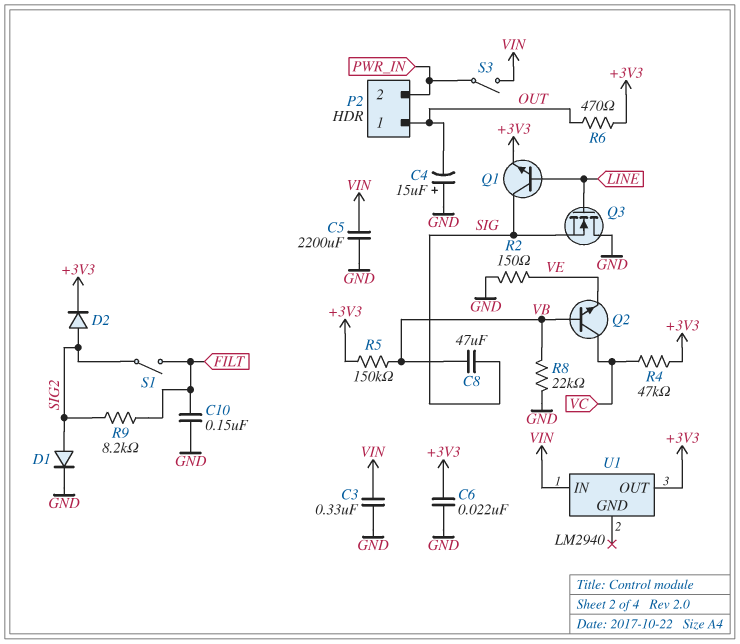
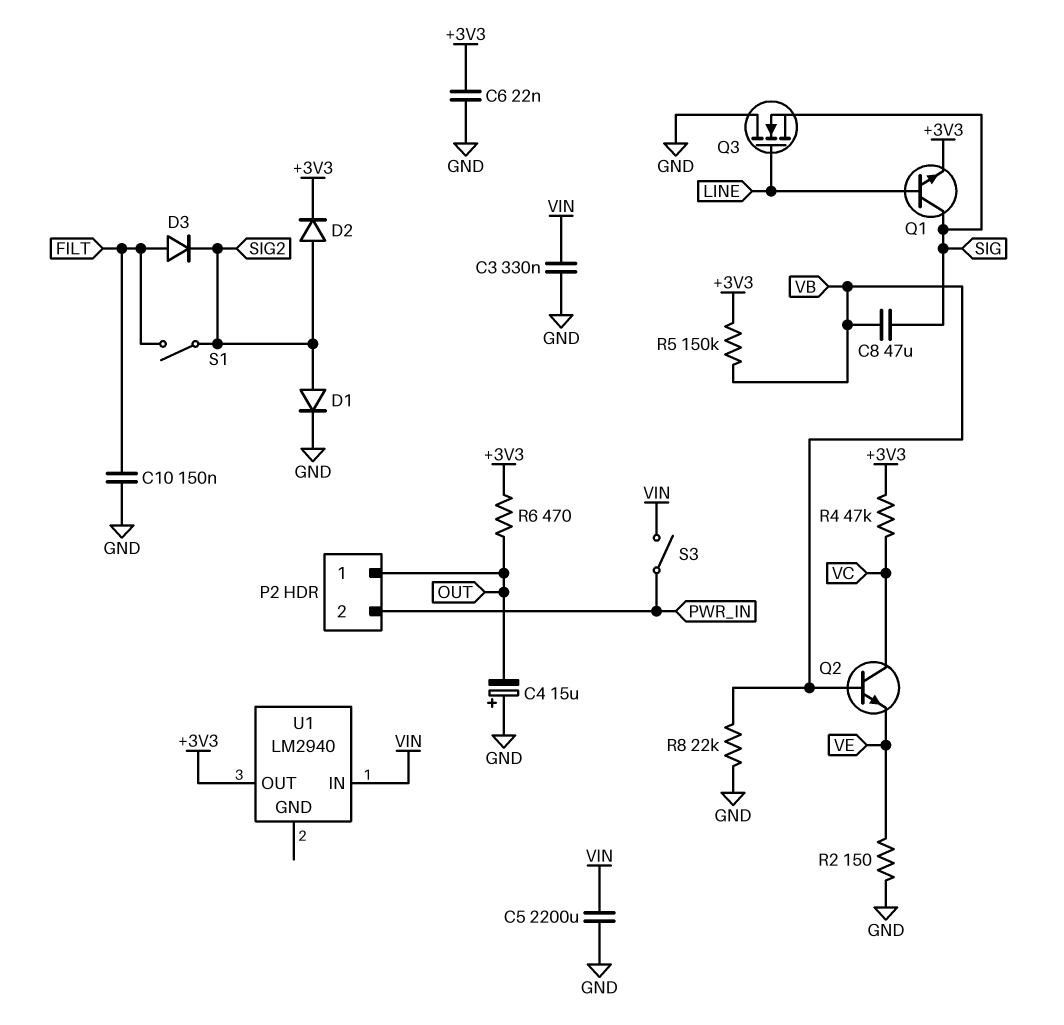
D3: none -> diode (A FILT, K SIG2)
R9: 8.2k (FILT, SIG2) -> none

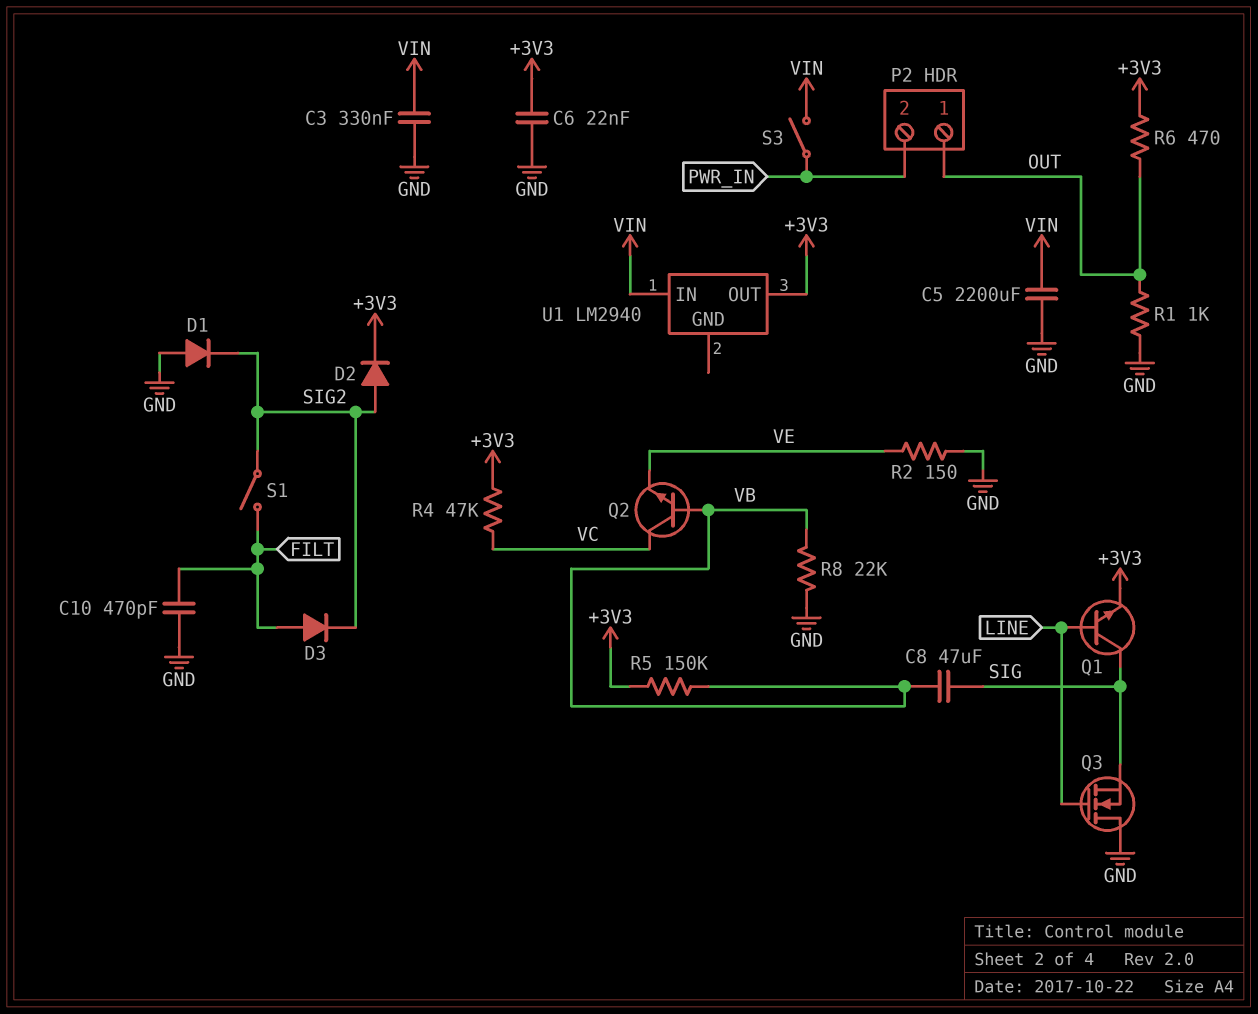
C4: 15uF (plus GND, minus OUT) -> none
C10: 150nF (FILT, GND) -> 470pF (FILT, GND)
D1: diode (A SIG2, K GND) -> diode (A GND, K SIG2)
R1: none -> 1k (GND, OUT)

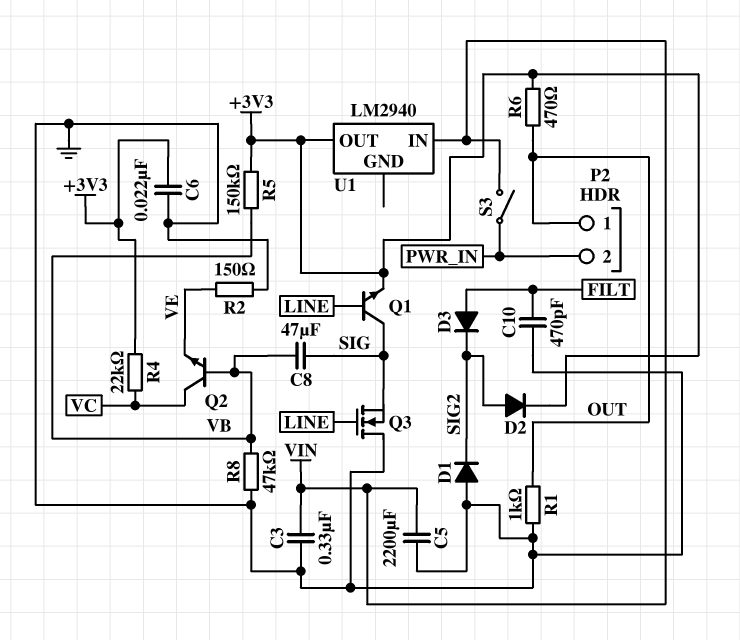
R4: 47k (+3V3, VC) -> 22k (+3V3, VC)
R8: 22k (GND, VB) -> 47k (GND, VB)
S1: switch (FILT, SIG2) -> none

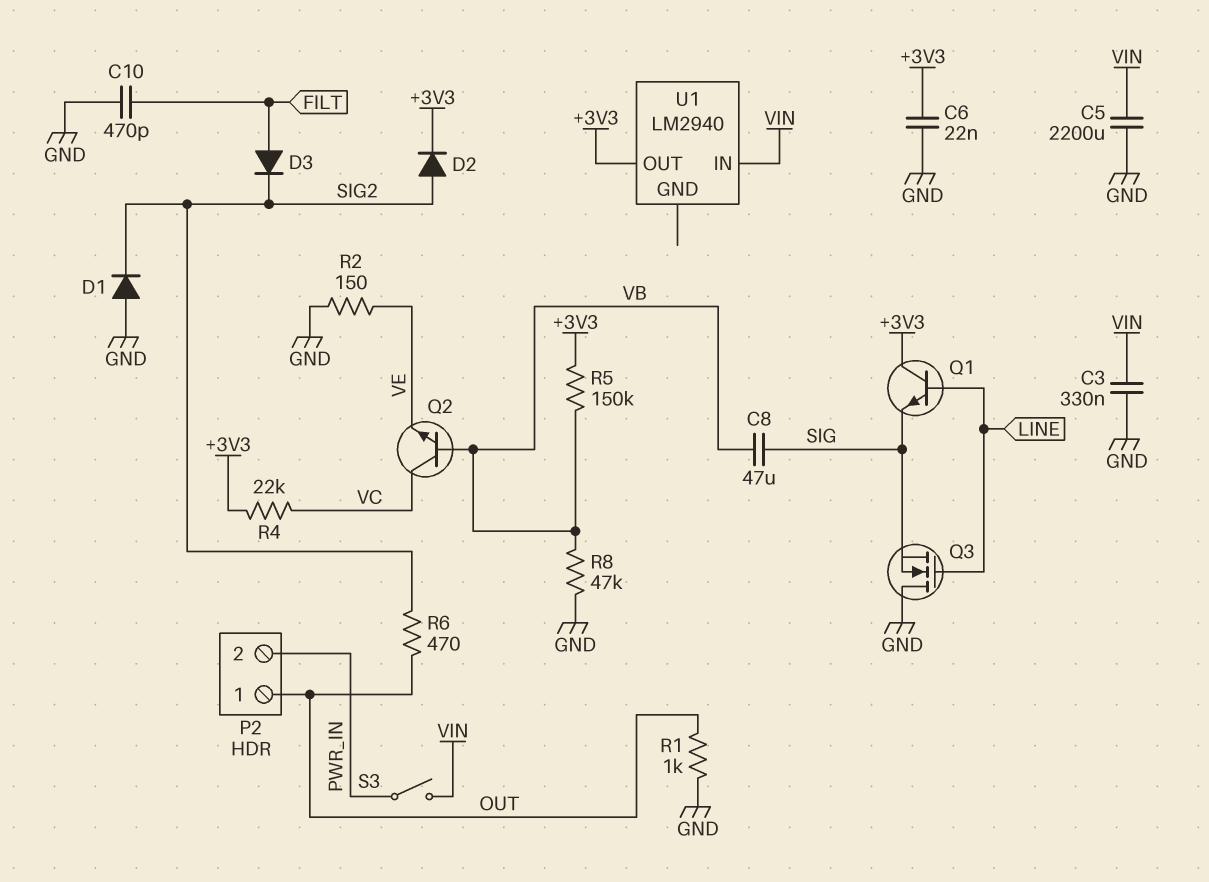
Q1: NPN (B LINE, C SIG, E +3V3) -> NPN (B LINE, C +3V3, E SIG)
R6: 470 (+3V3, OUT) -> 470 (OUT, SIG2)

